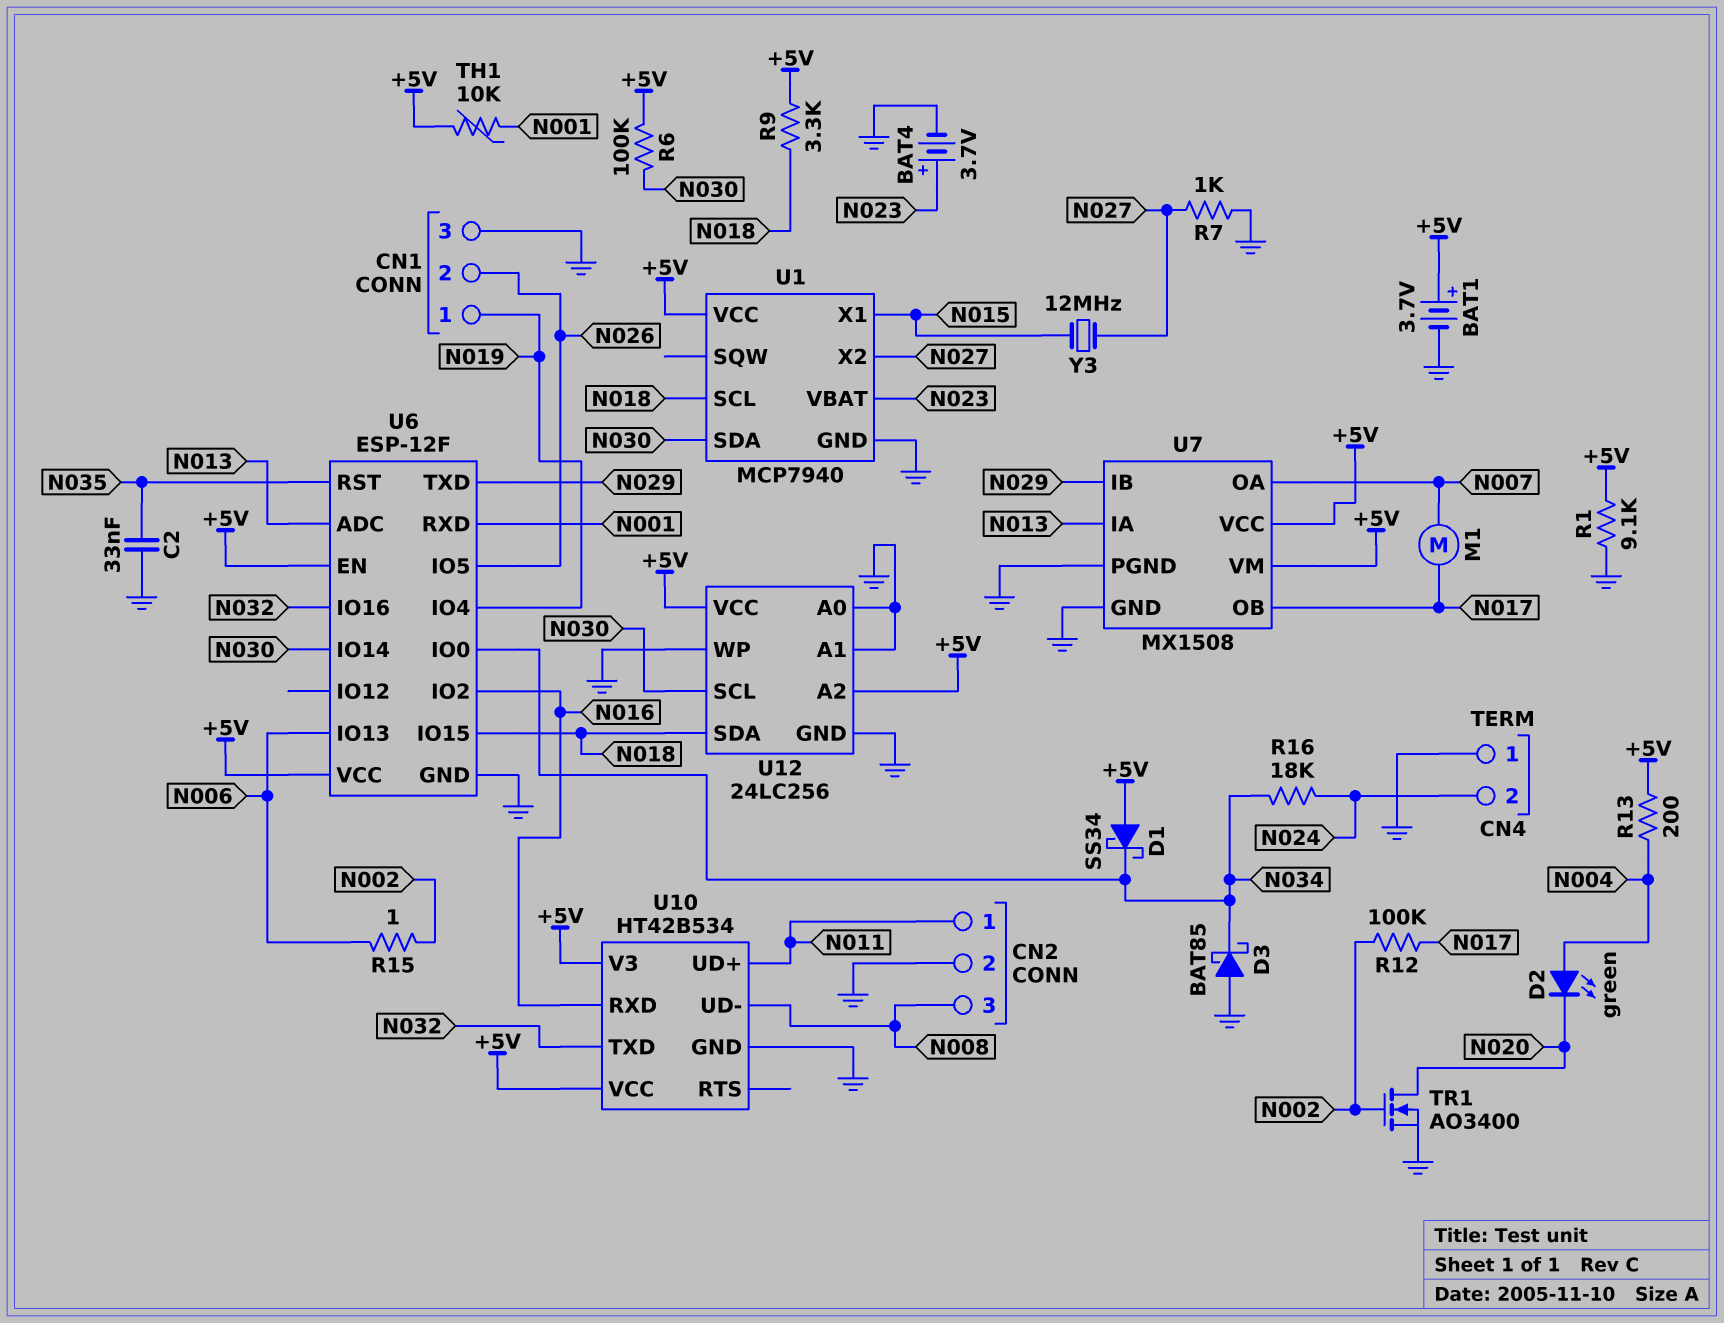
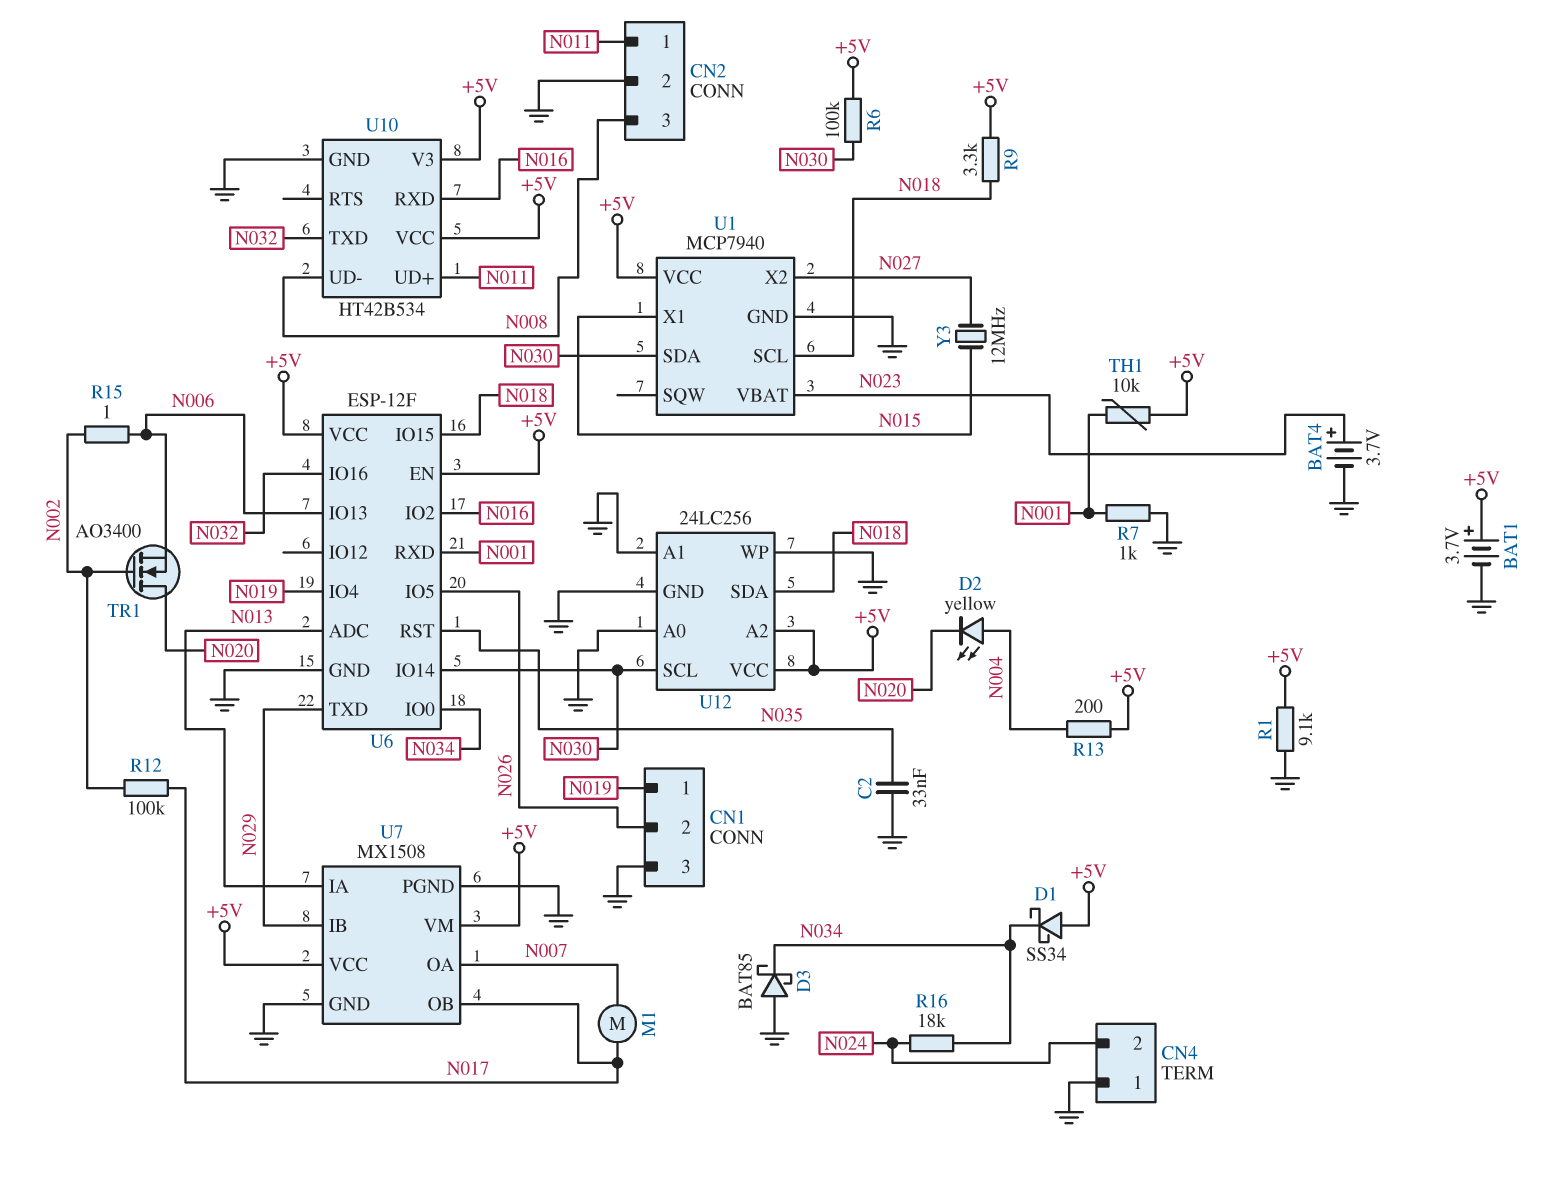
D2: LED green (A N004, K N020) -> LED yellow (A N004, K N020)
R7: 1k (GND, N027) -> 1k (GND, N001)
TR1: NMOS AO3400 (G N002, D N020, S GND) -> NMOS AO3400 (G N002, D N020, S N006)

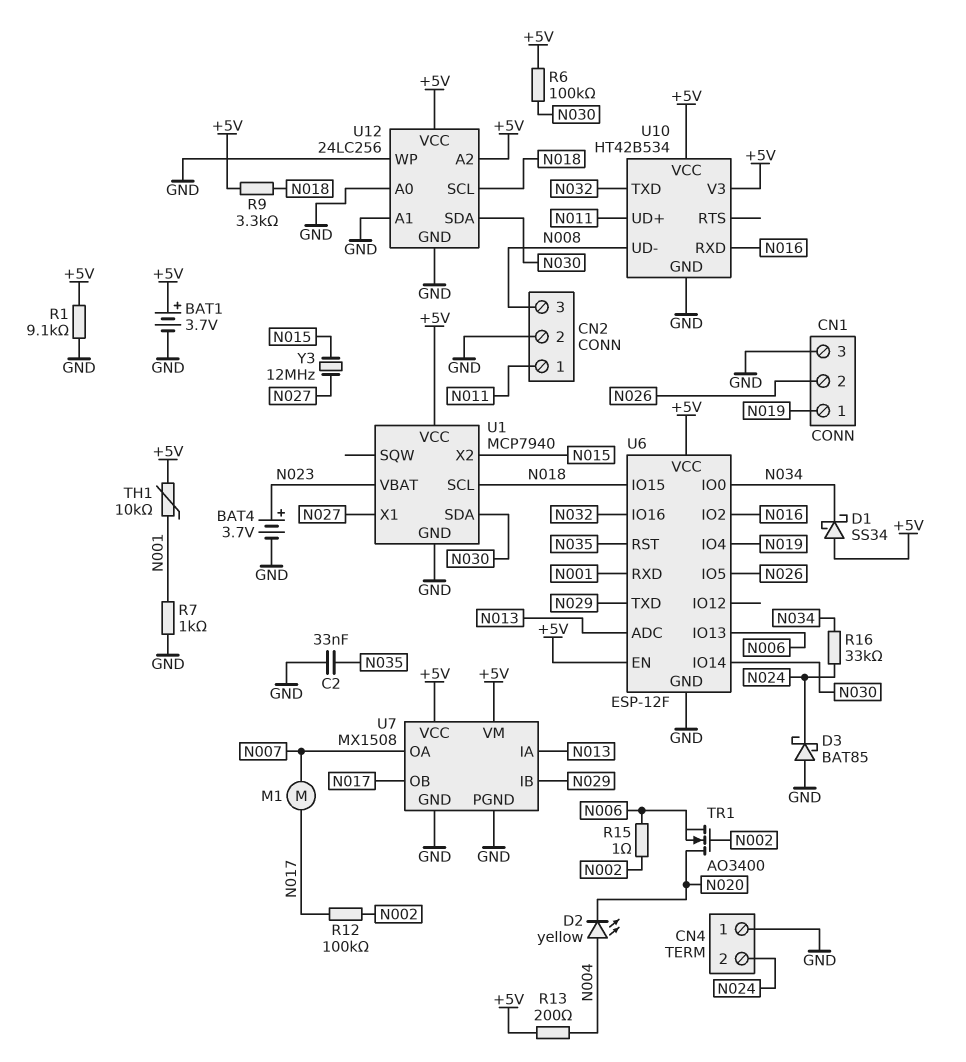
D3: schottky BAT85 (A GND, K N034) -> schottky BAT85 (A GND, K N024)
R16: 18k (N024, N034) -> 33k (N024, N034)
U1 pin X1: N015 -> N027
U1 pin X2: N027 -> N015
U12 pin SCL: N030 -> N018
U12 pin SDA: N018 -> N030

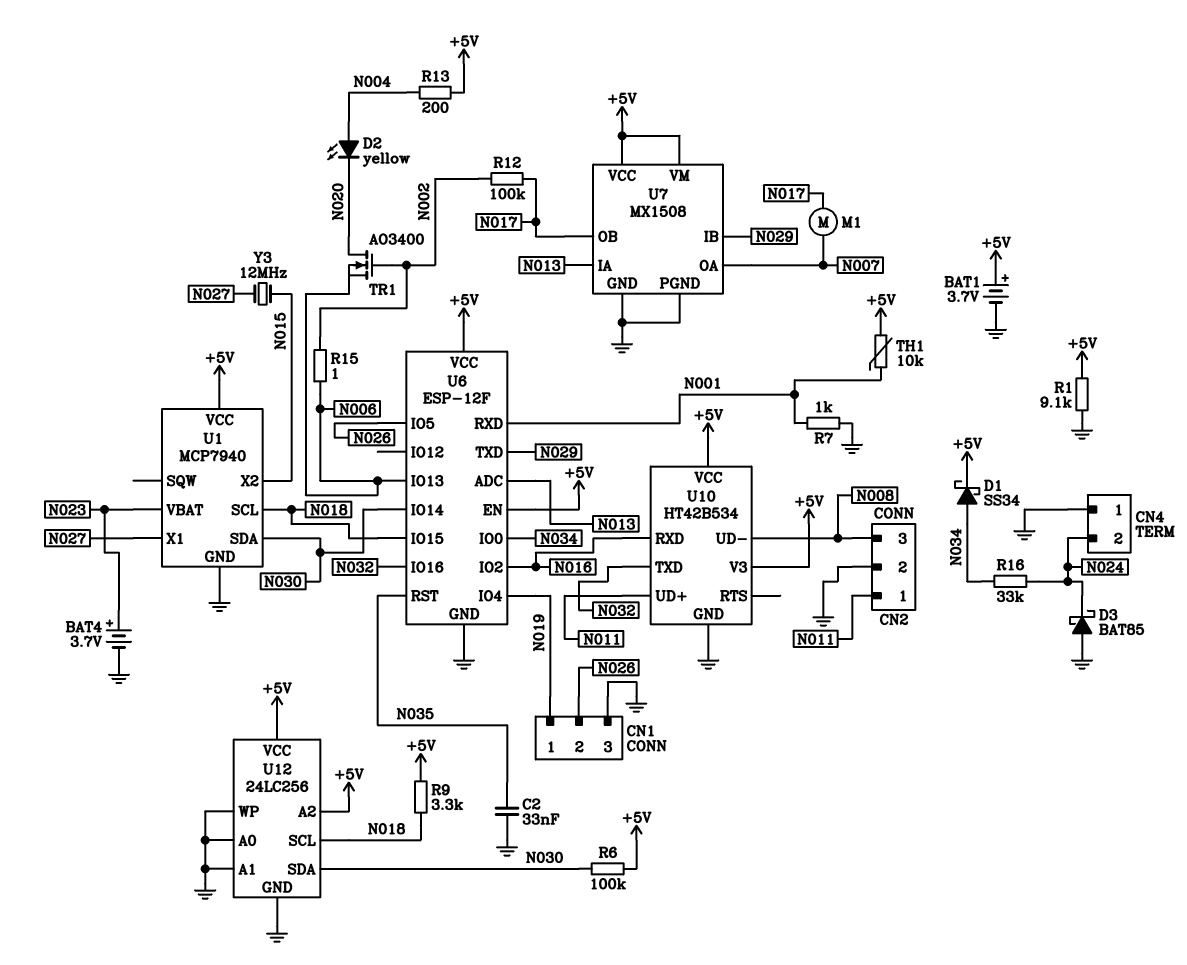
D1: schottky SS34 (A +5V, K N034) -> schottky SS34 (A N034, K +5V)

